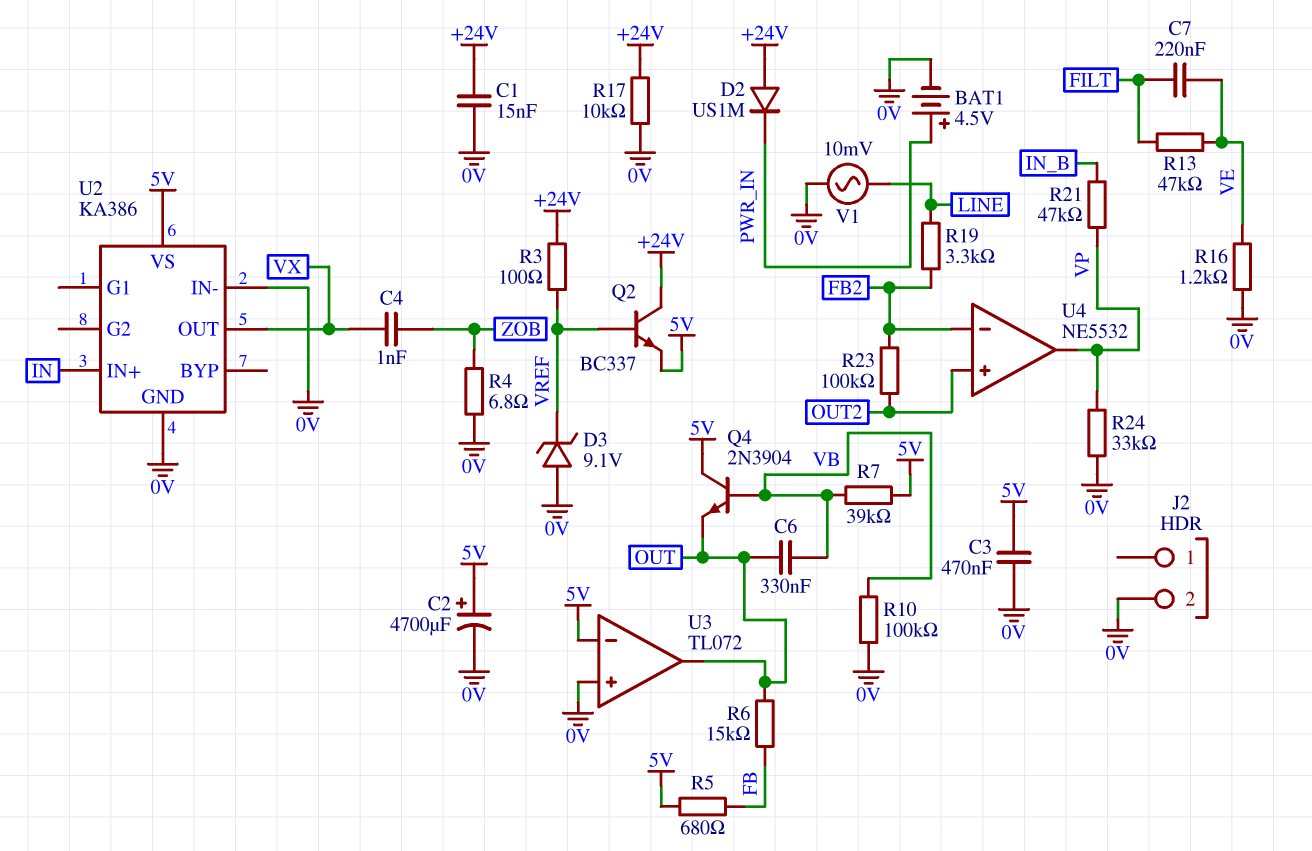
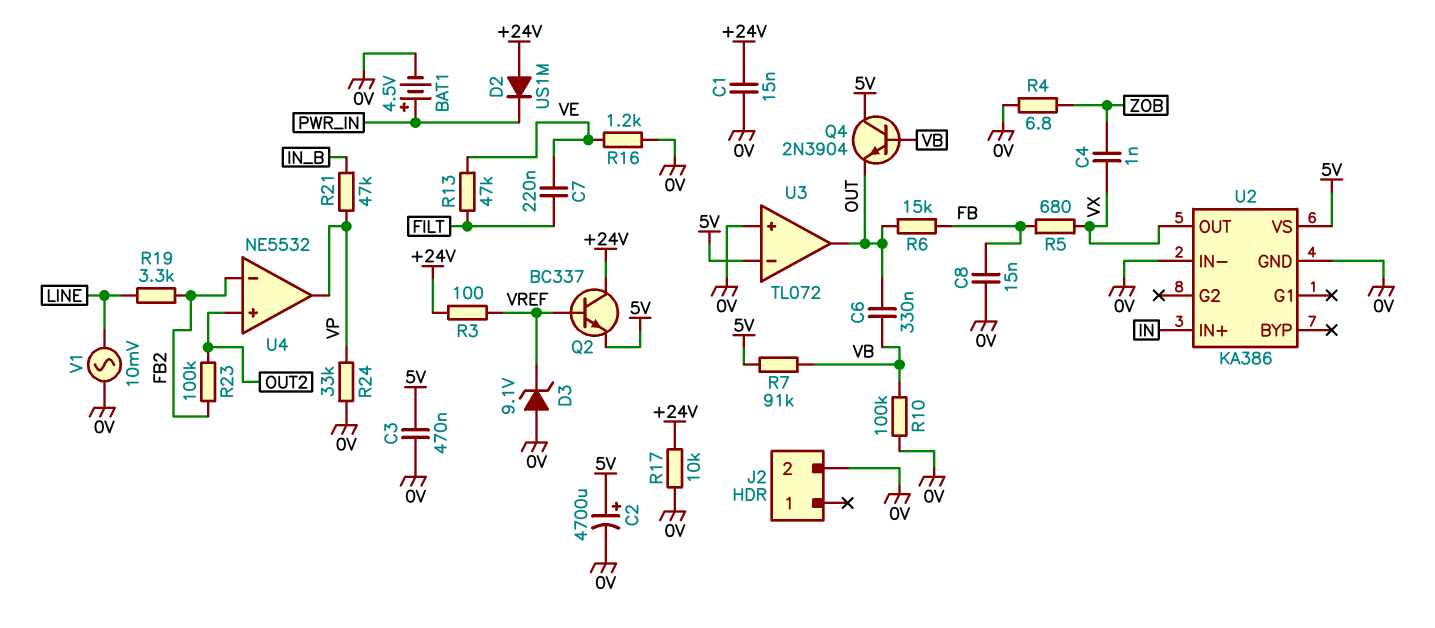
C8: none -> 15nF (0V, FB)
R5: 680 (5V, FB) -> 680 (FB, VX)
R7: 39k (5V, VB) -> 91k (5V, VB)

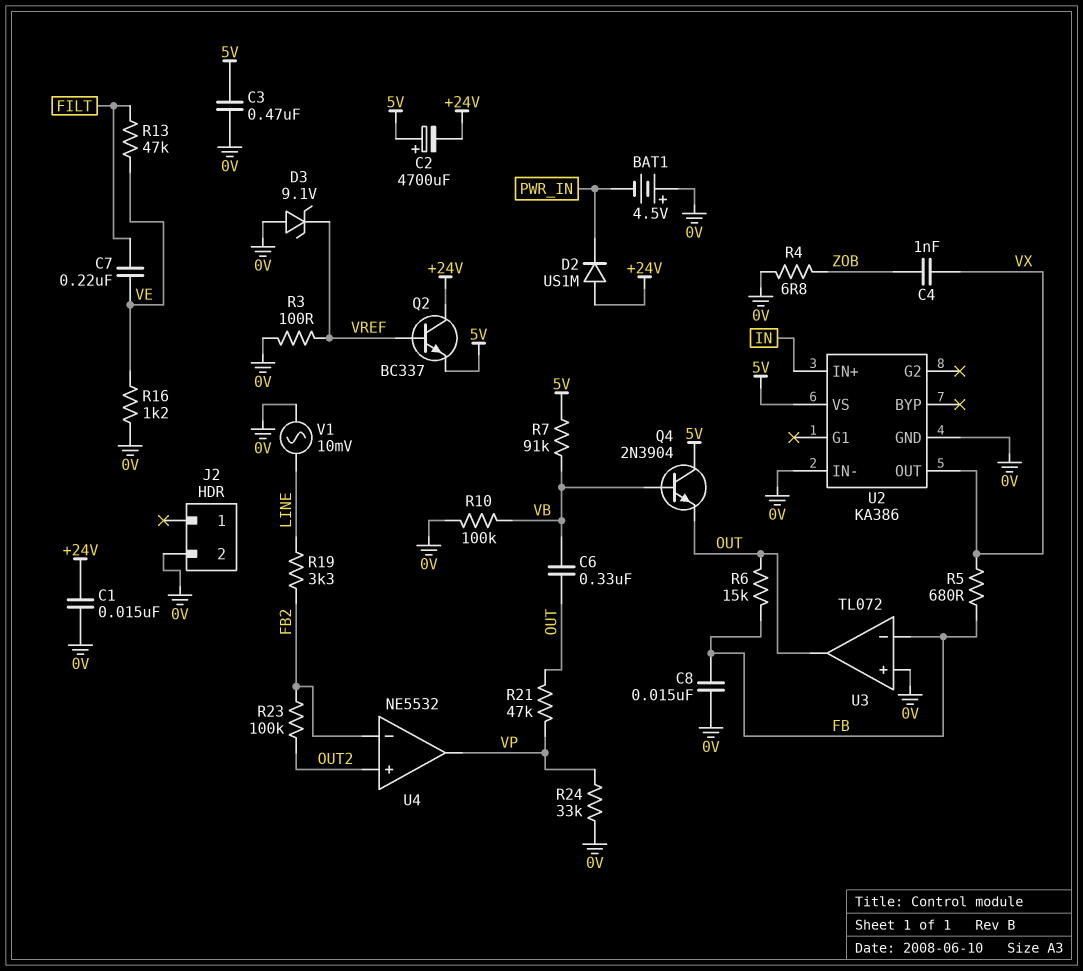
BAT1: 4.5V (plus PWR_IN, minus 0V) -> 4.5V (plus 0V, minus PWR_IN)
C2: 4700uF (plus 5V, minus 0V) -> 4700uF (plus 5V, minus +24V)
R3: 100 (+24V, VREF) -> 100 (0V, VREF)
R17: 10k (+24V, 0V) -> none
R21: 47k (IN_B, VP) -> 47k (OUT, VP)
U3 pin in-: 5V -> FB

